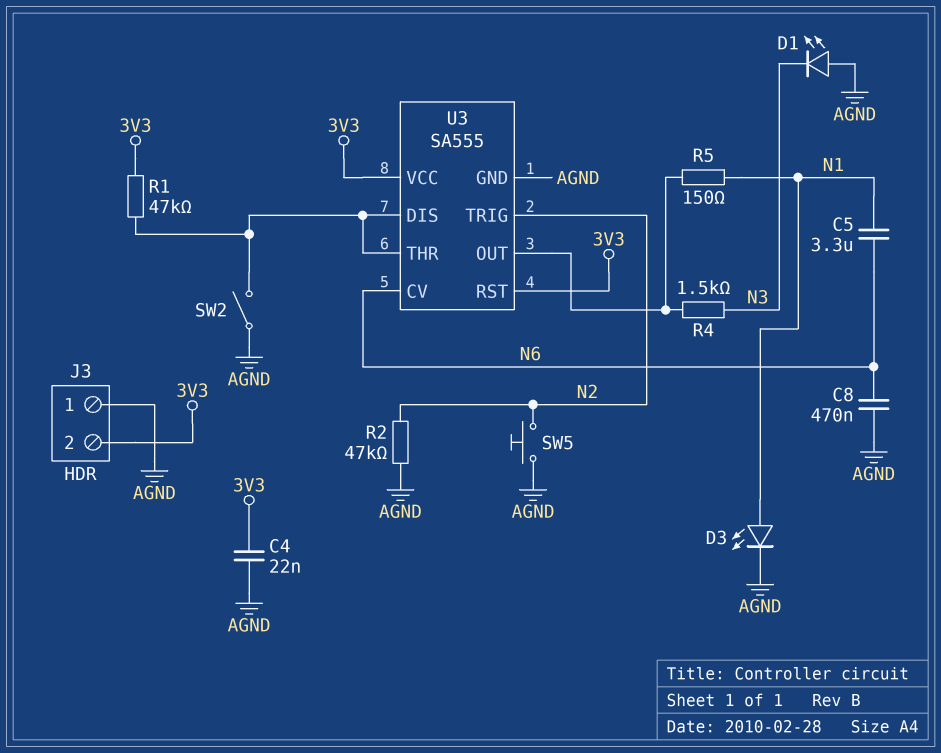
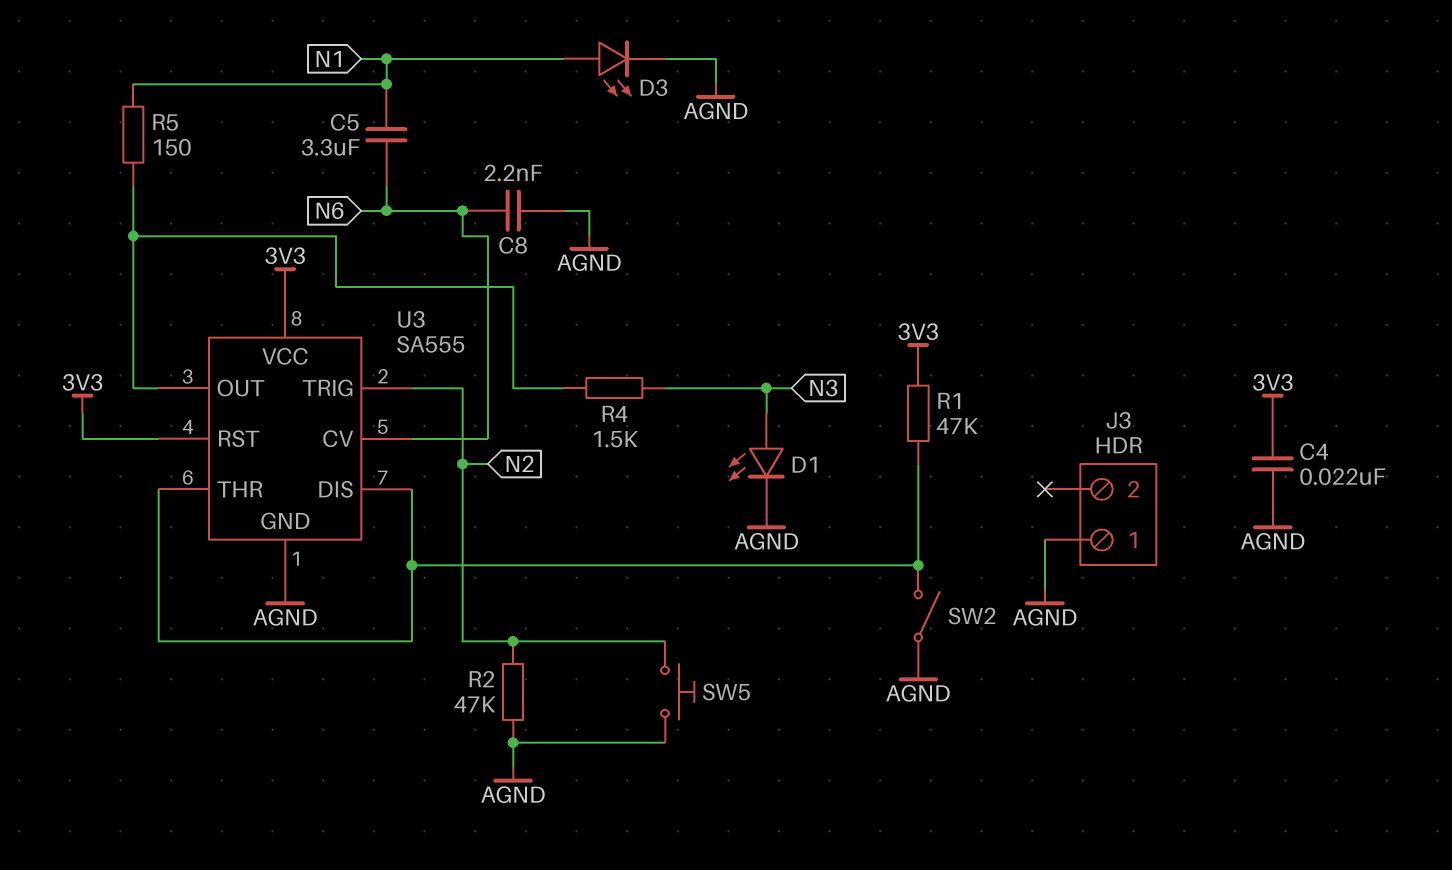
C8: 470nF (AGND, N6) -> 2.2nF (AGND, N6)
D1: LED (A AGND, K N3) -> LED (A N3, K AGND)
J3 pin 2: 3V3 -> none

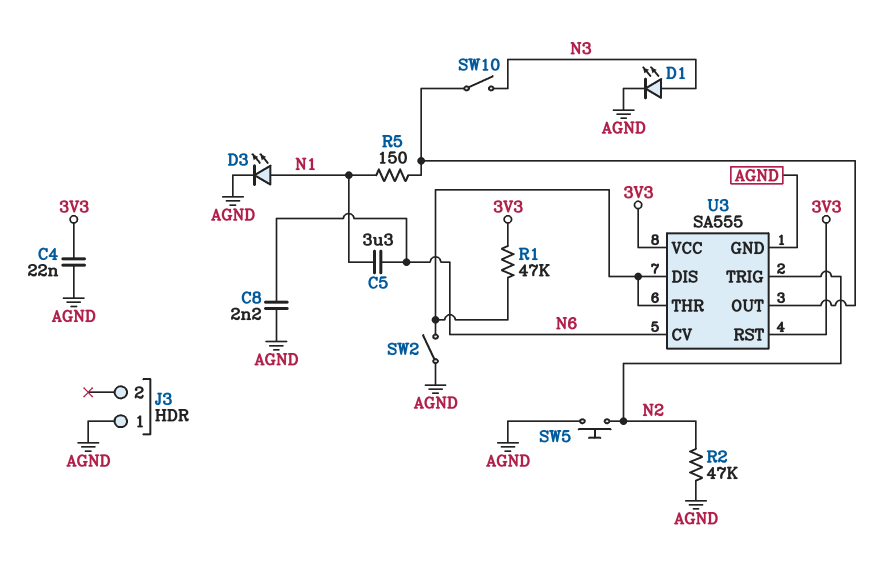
R4: 1.5k (N3, U3/OUT) -> none
SW10: none -> switch (N3, U3/OUT)

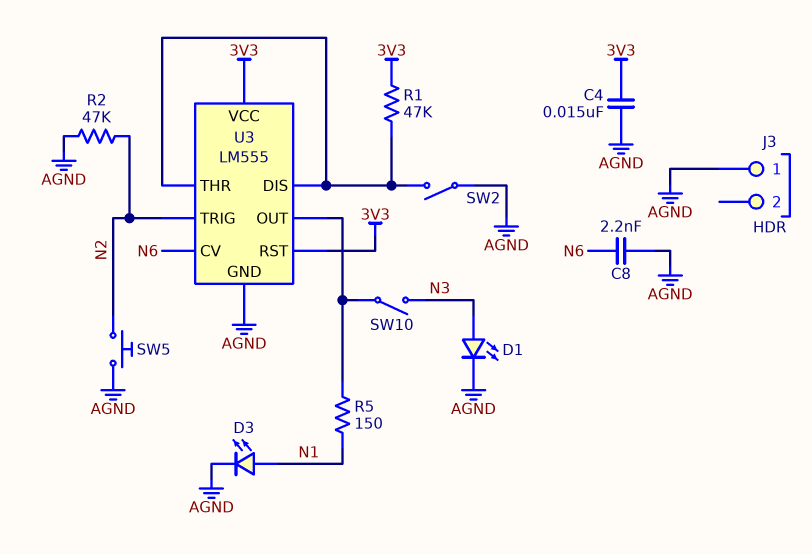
C4: 22nF (3V3, AGND) -> 15nF (3V3, AGND)
C5: 3.3uF (N1, N6) -> none
U3: SA555 -> LM555

